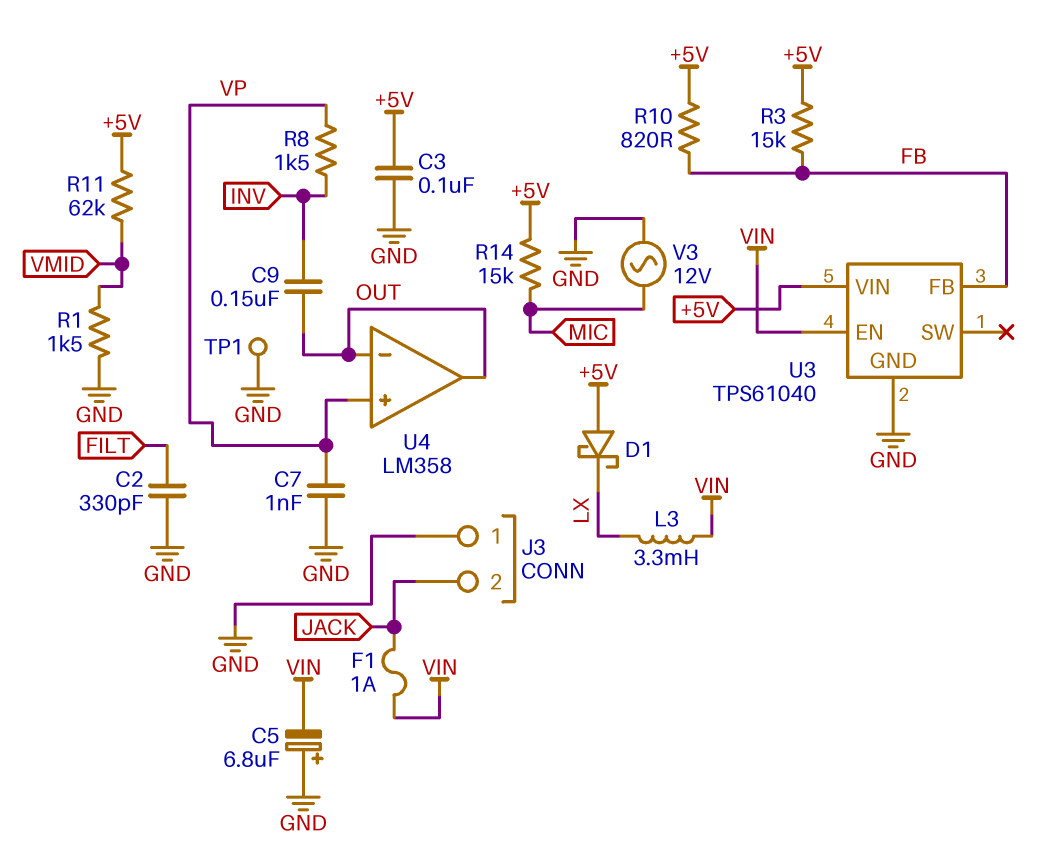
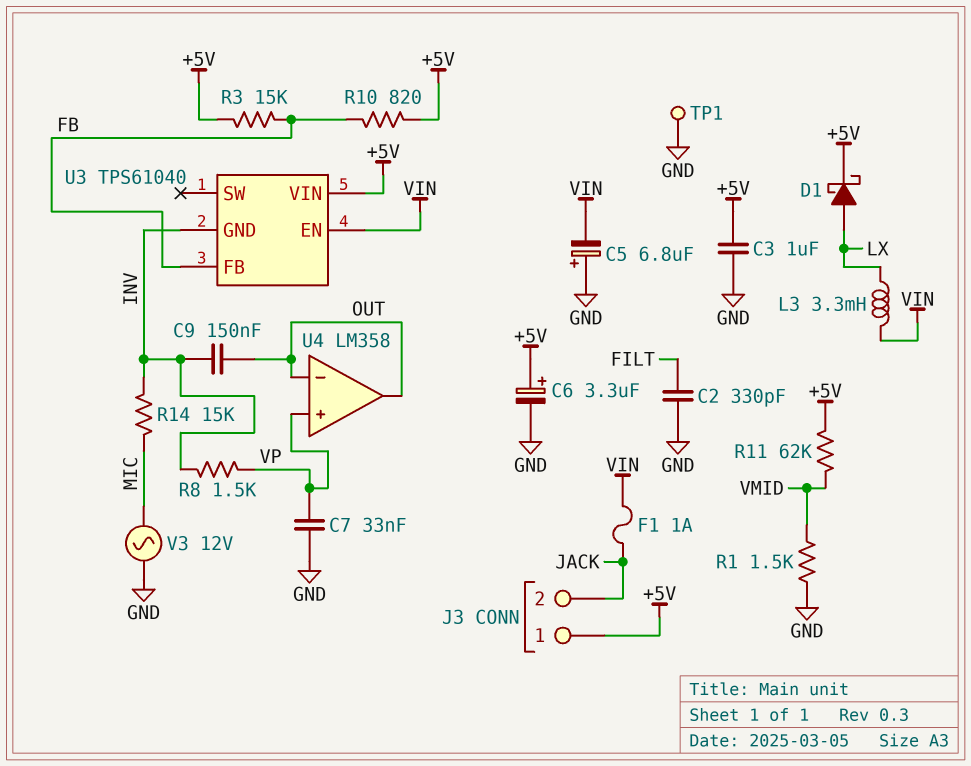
C3: 100nF (+5V, GND) -> 1uF (+5V, GND)
C6: none -> 3.3uF (plus +5V, minus GND)
C7: 1nF (GND, VP) -> 33nF (GND, VP)
D1: schottky (A +5V, K LX) -> schottky (A LX, K +5V)
J3 pin 1: GND -> +5V
R14: 15k (+5V, MIC) -> 15k (INV, MIC)
U3 pin GND: GND -> INV

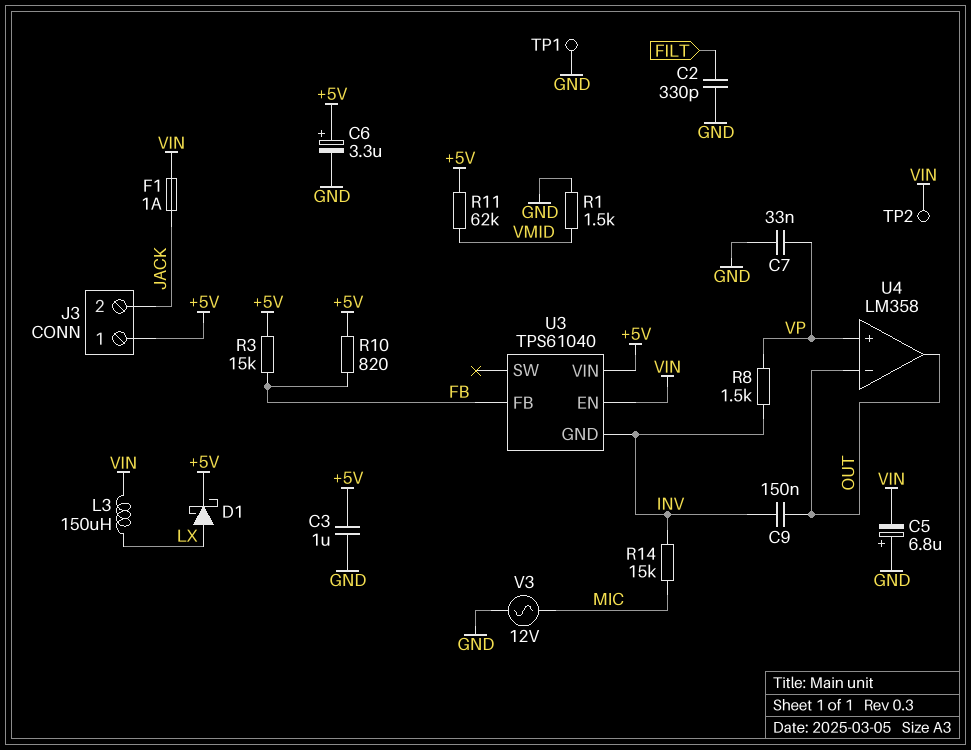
L3: 3.3mH (LX, VIN) -> 150uH (LX, VIN)
TP2: none -> test point (VIN)

